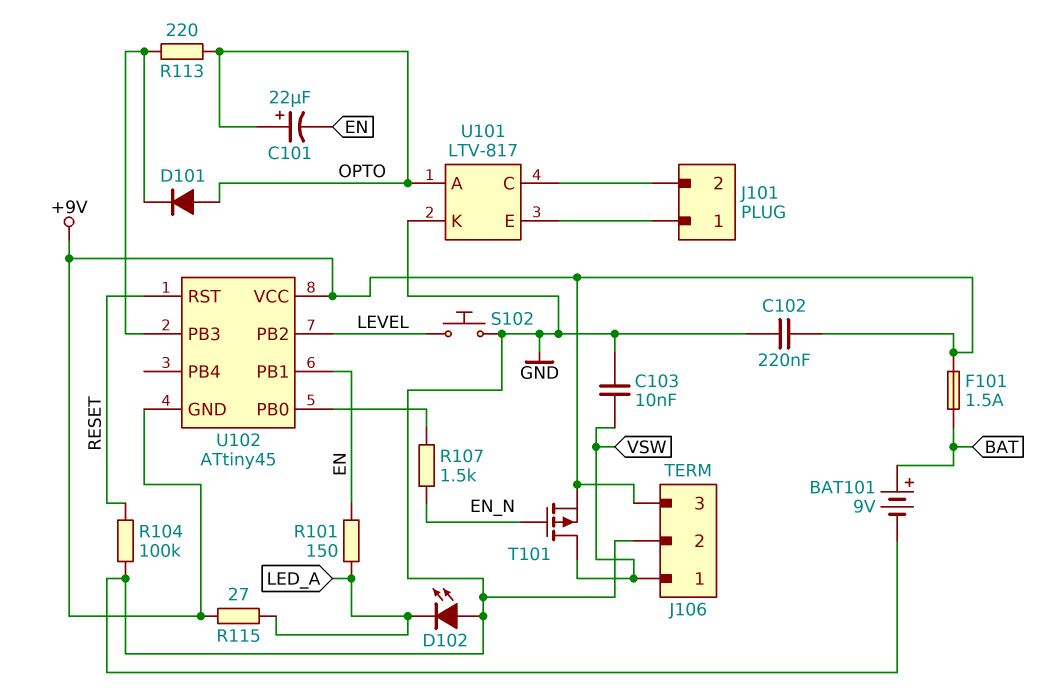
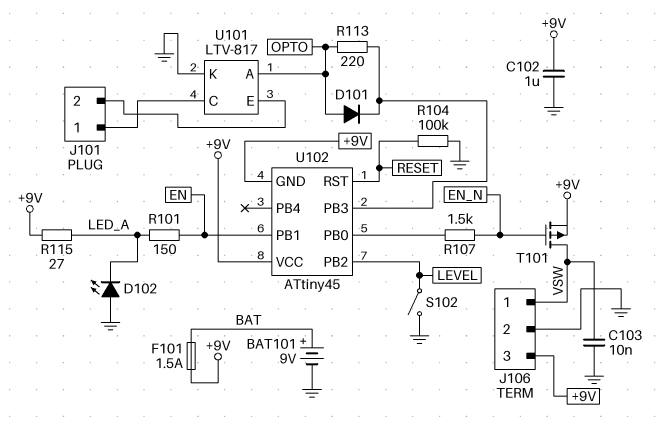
C101: 22uF (plus OPTO, minus EN) -> none
C102: 220nF (+9V, GND) -> 1uF (+9V, GND)
S102: button (GND, LEVEL) -> switch (GND, LEVEL)
U101 pin C: J101/2 -> J101/1
U101 pin E: J101/1 -> J101/2

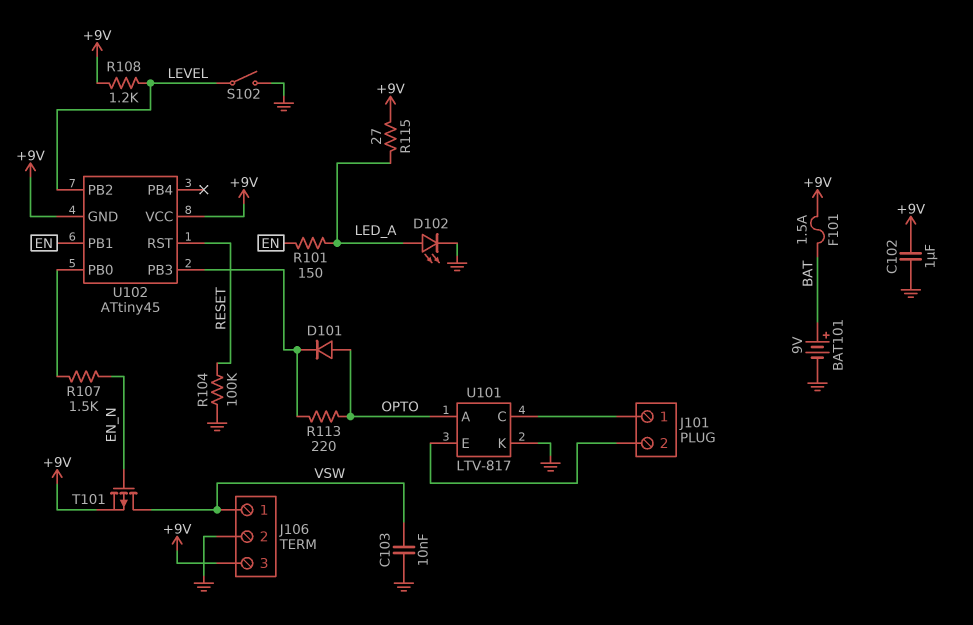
D102: LED (A GND, K LED_A) -> LED (A LED_A, K GND)
R108: none -> 1.2k (+9V, LEVEL)

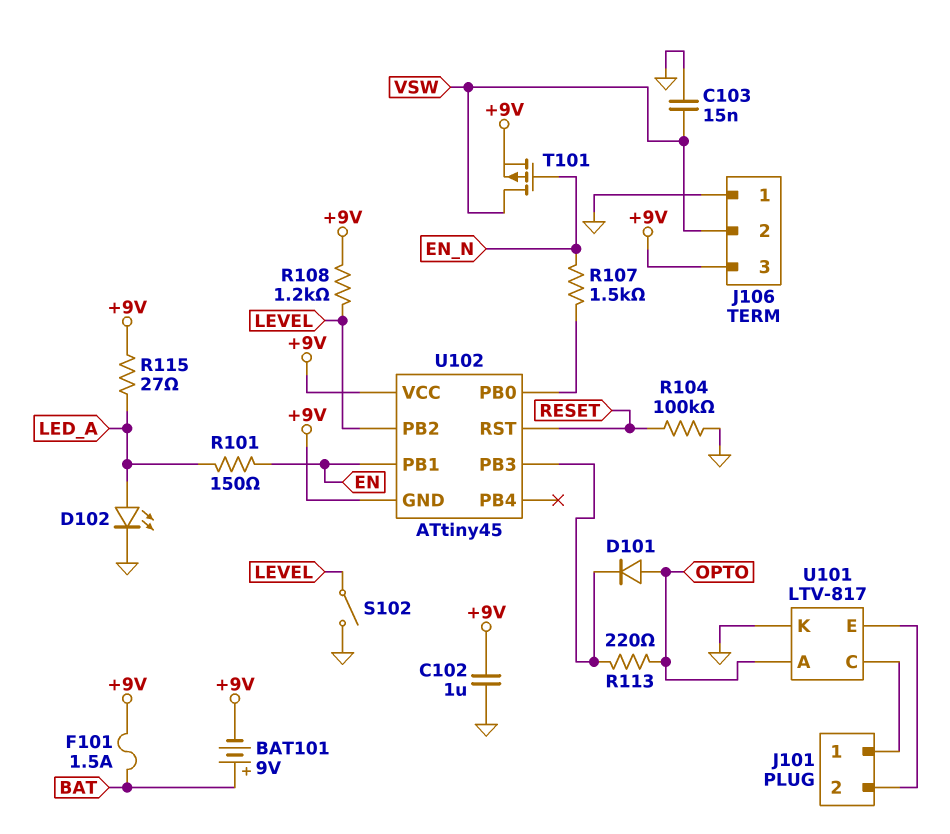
BAT101: 9V (plus BAT, minus GND) -> 9V (plus BAT, minus +9V)
C103: 10nF (GND, VSW) -> 15nF (GND, VSW)
J106 pin 1: VSW -> GND
J106 pin 2: GND -> VSW

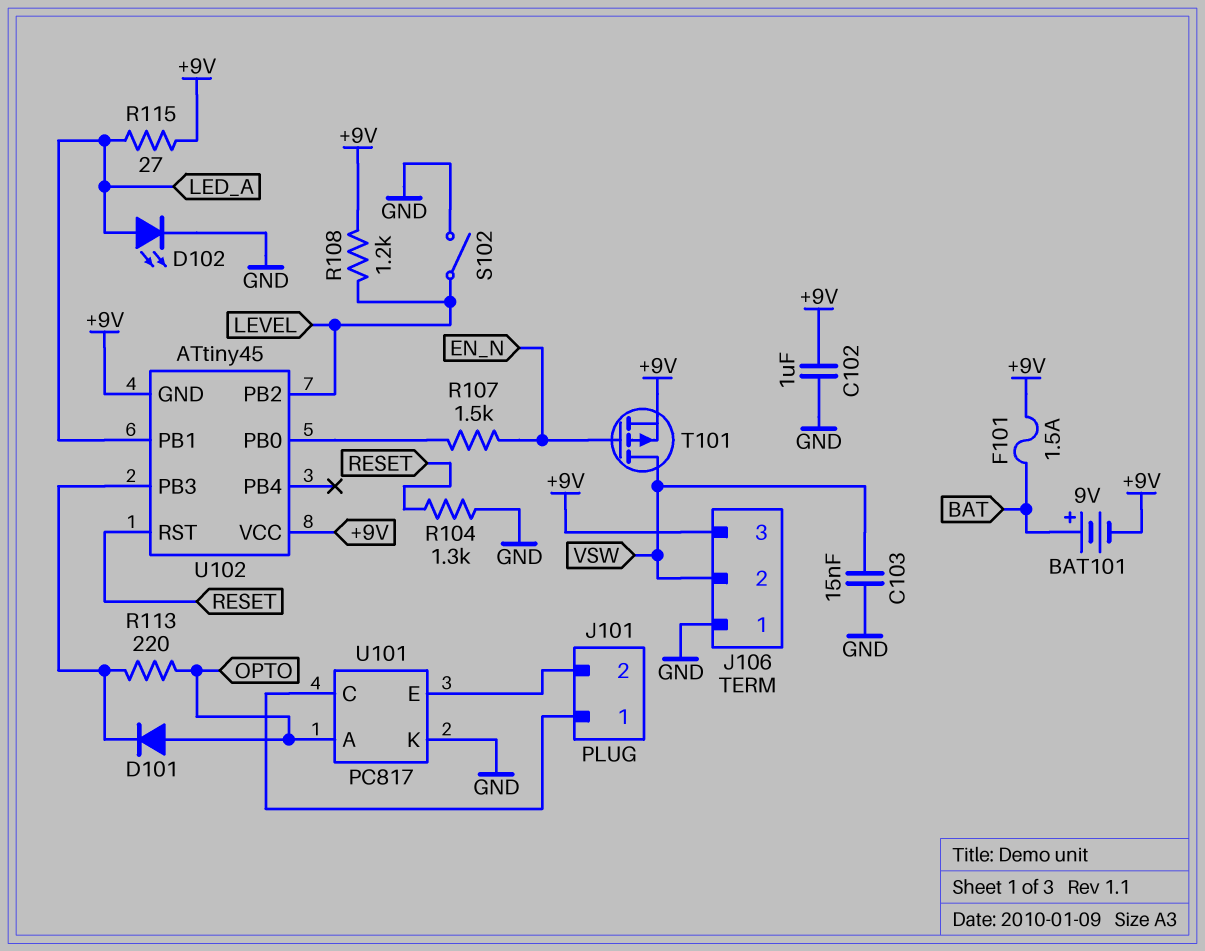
R101: 150 (EN, LED_A) -> none
R104: 100k (GND, RESET) -> 1.3k (GND, RESET)
U101: LTV-817 -> PC817
U102 pin PB1: EN -> LED_A

